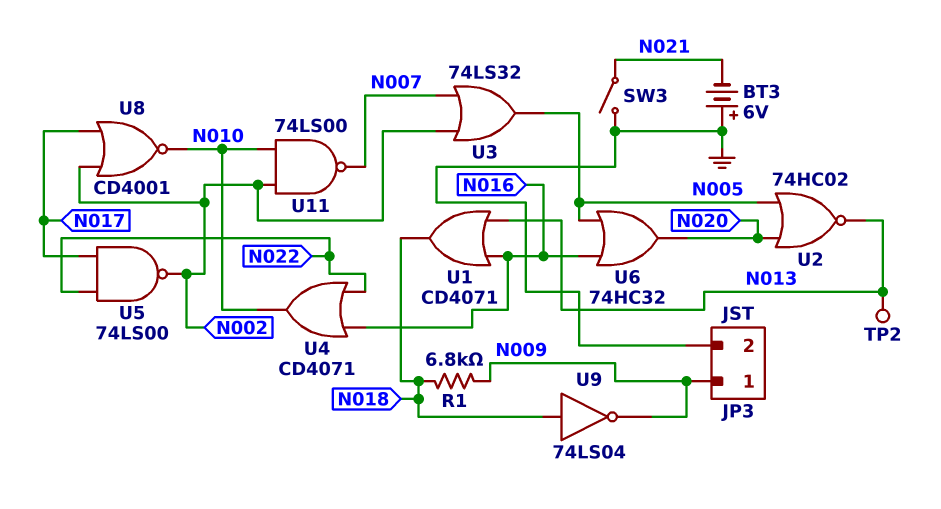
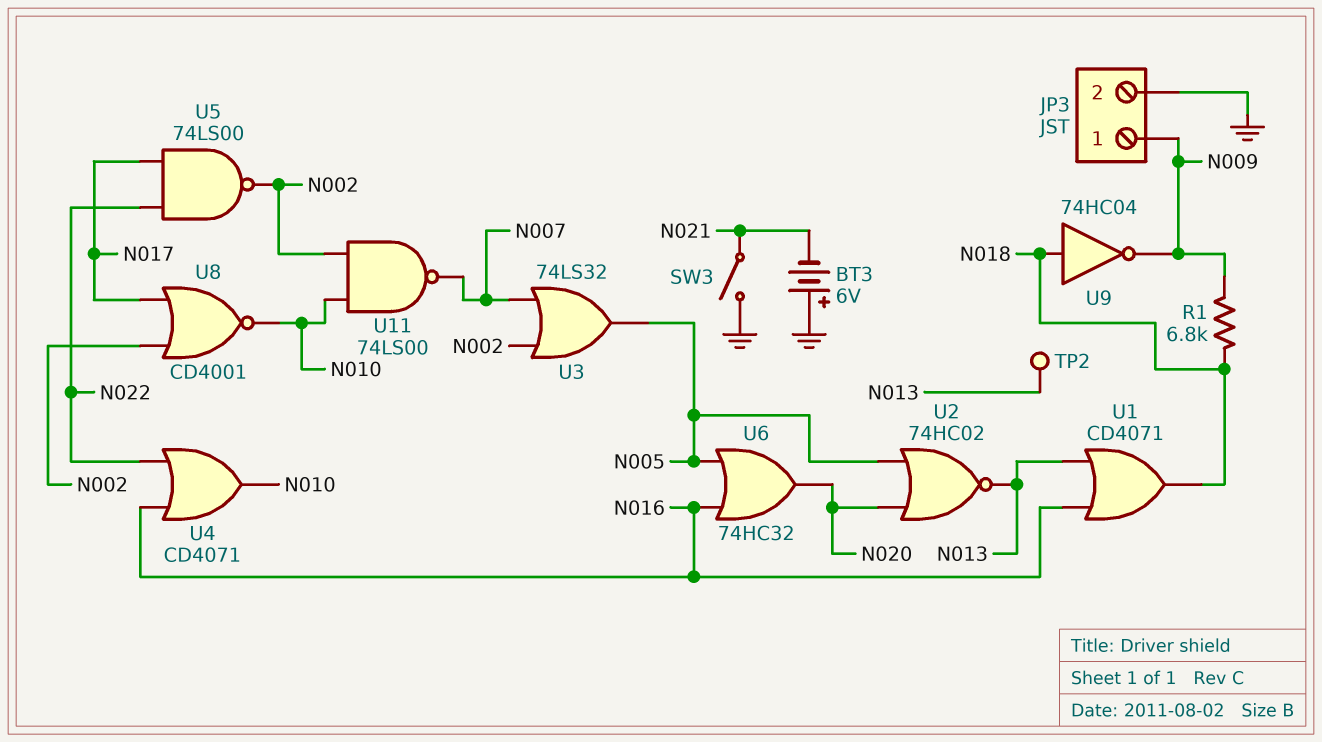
U9: NOT 74LS04 (in N018, out N009) -> NOT 74HC04 (in N018, out N009)

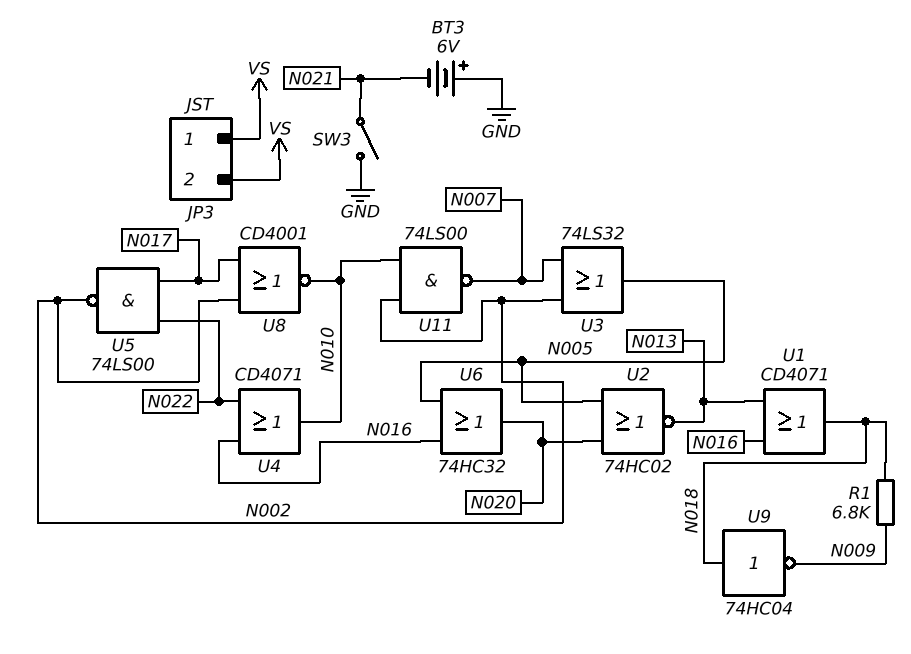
JP3 pin 1: N009 -> VS
JP3 pin 2: GND -> VS
TP2: test point (N013) -> none

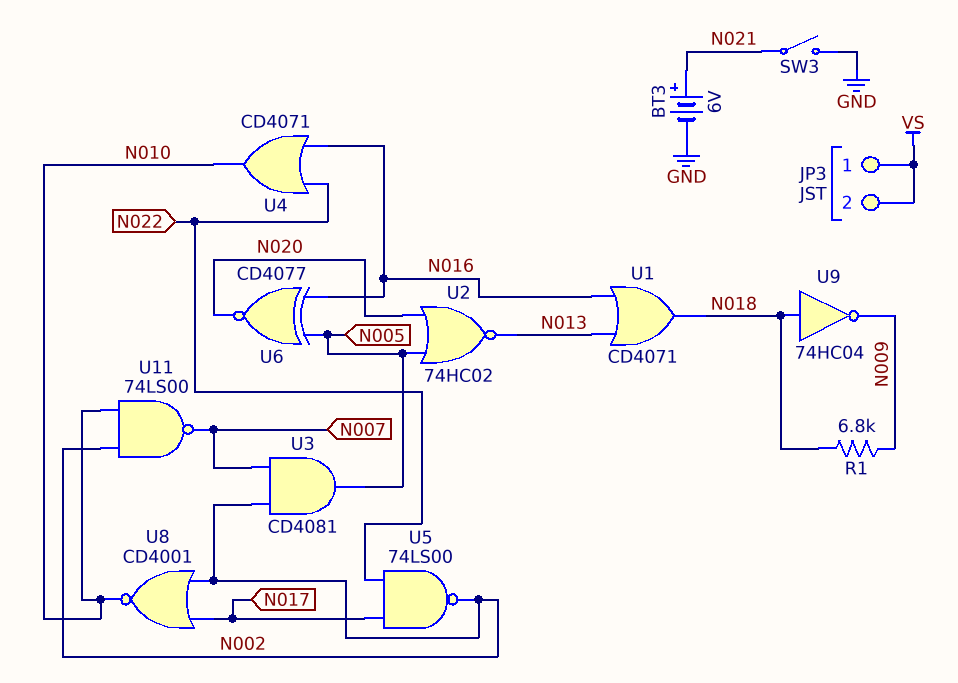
BT3: 6V (plus GND, minus N021) -> 6V (plus N021, minus GND)
U3: OR 74LS32 (in N002, in N007, out N005) -> AND CD4081 (in N002, in N007, out N005)
U6: OR 74HC32 (in N005, in N016, out N020) -> XNOR CD4077 (in N005, in N016, out N020)

